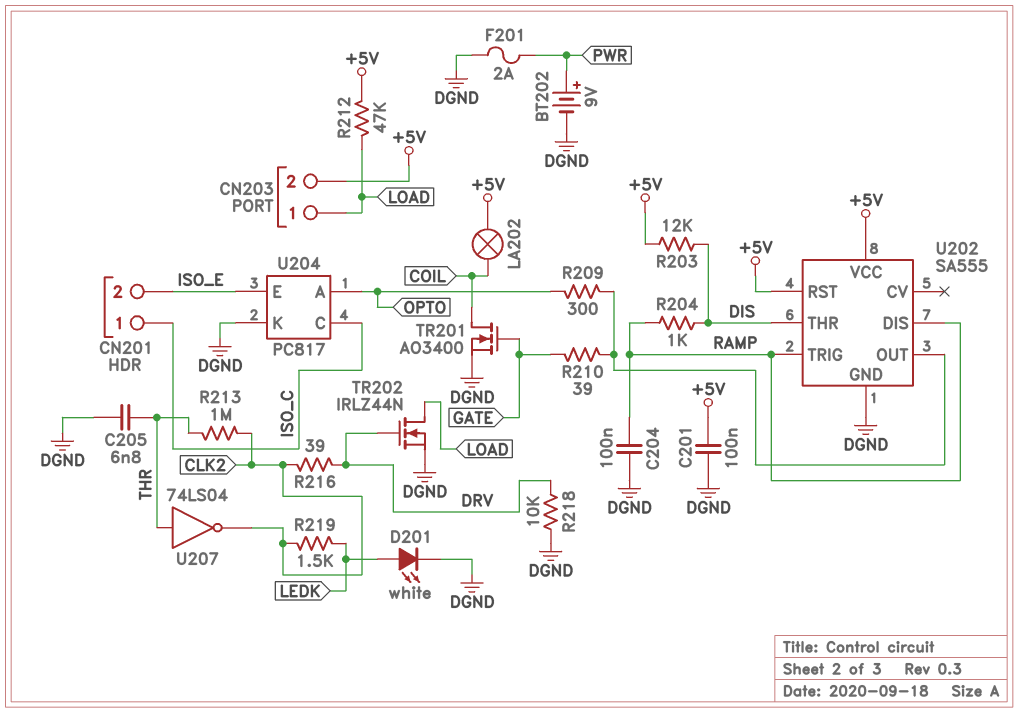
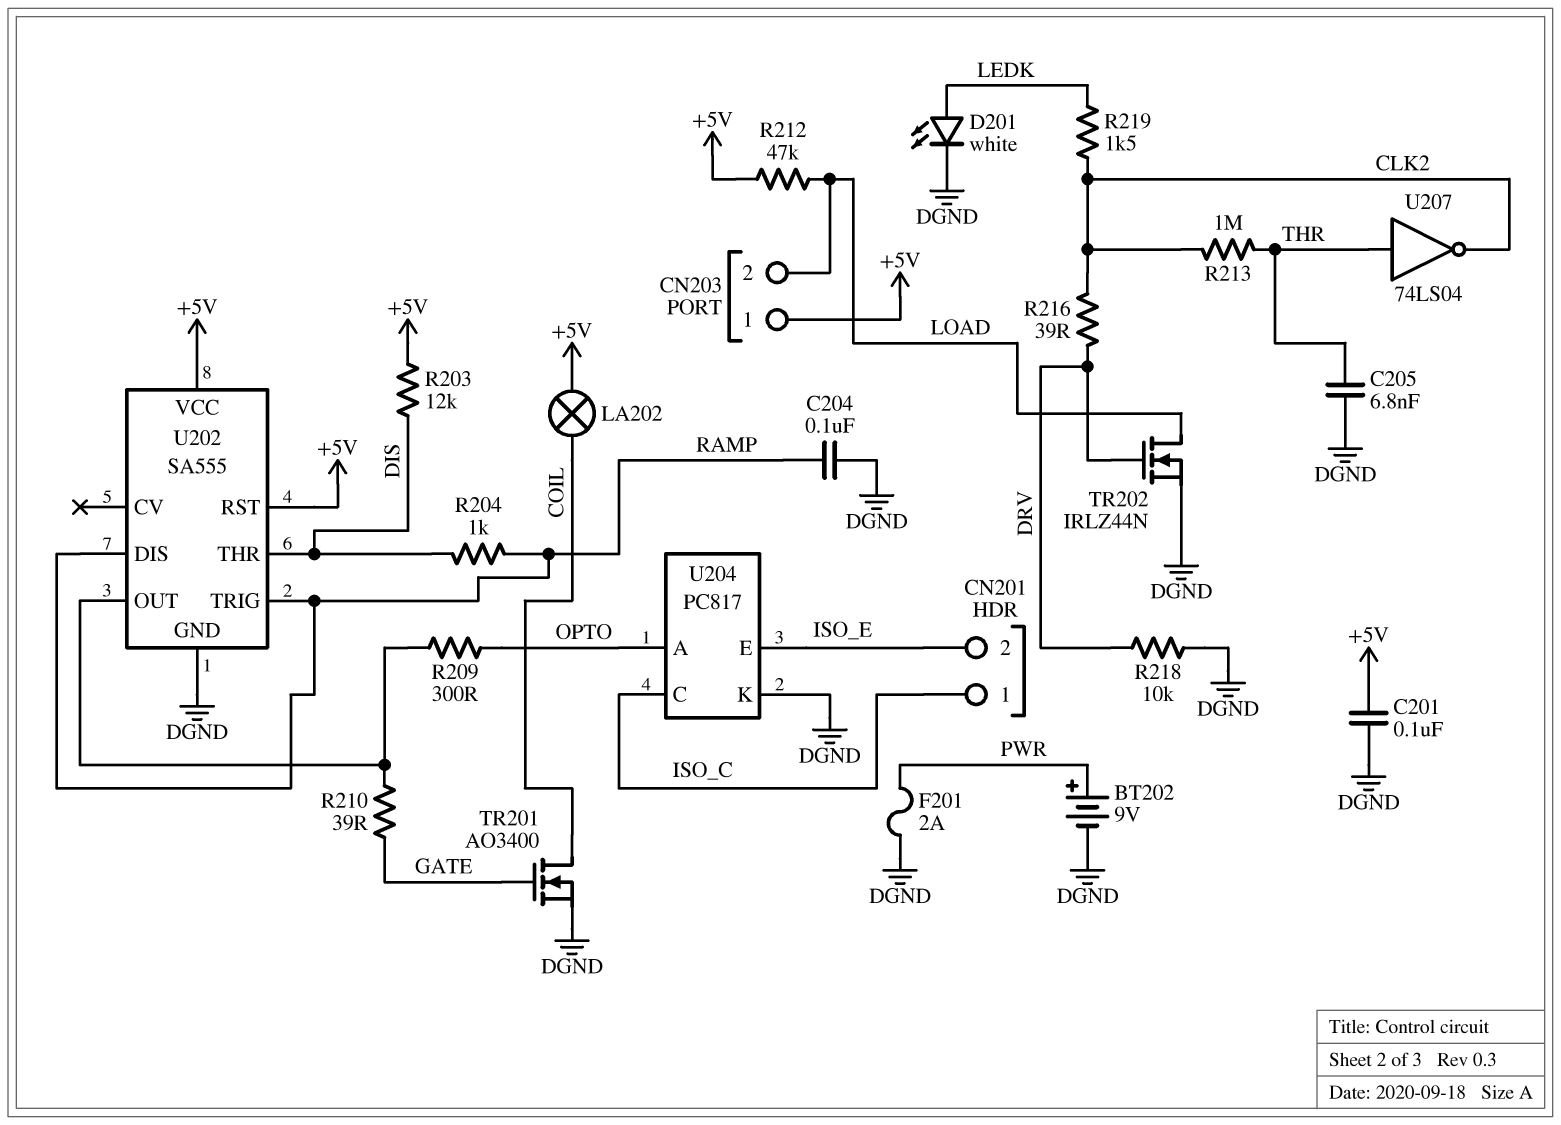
CN203 pin 1: LOAD -> +5V
CN203 pin 2: +5V -> LOAD

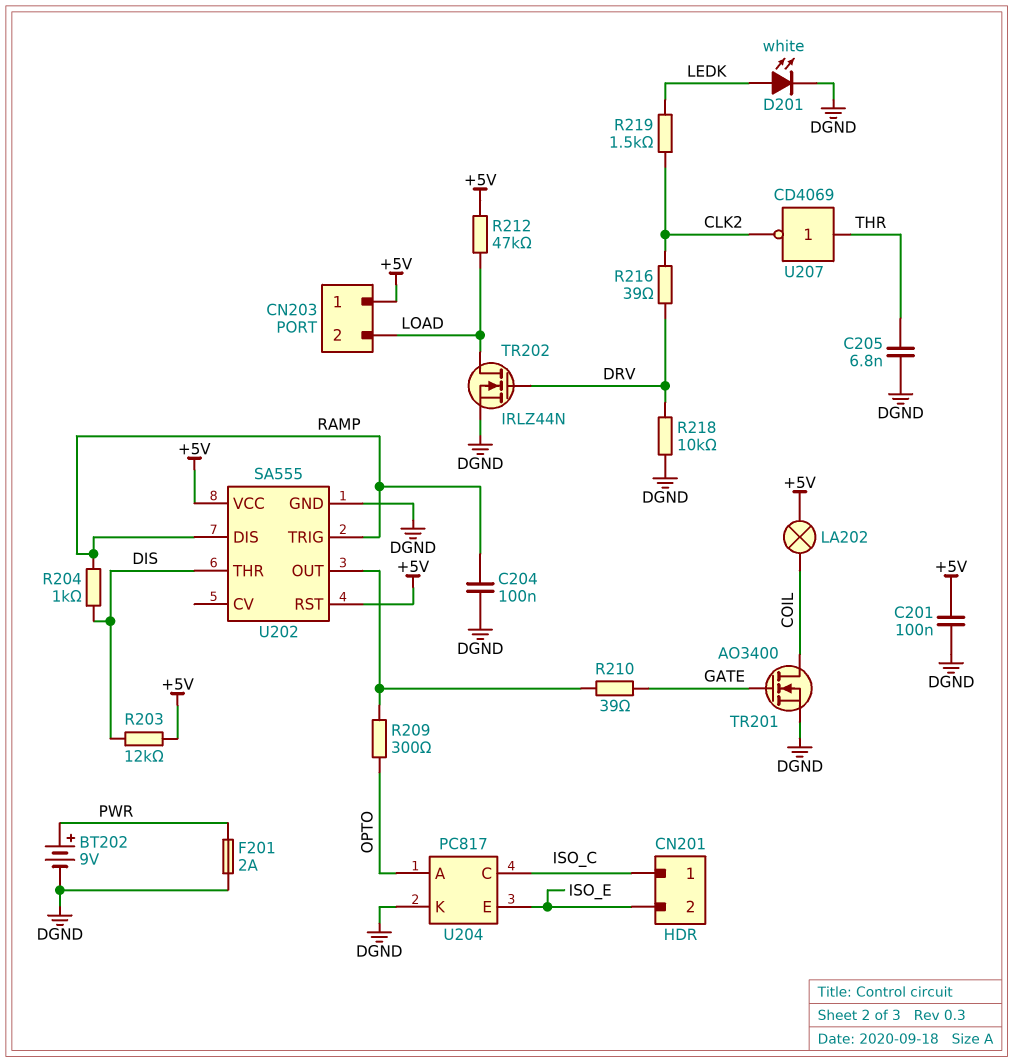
R213: 1M (CLK2, THR) -> none
U207: NOT 74LS04 (in THR, out CLK2) -> NOT CD4069 (in THR, out CLK2)

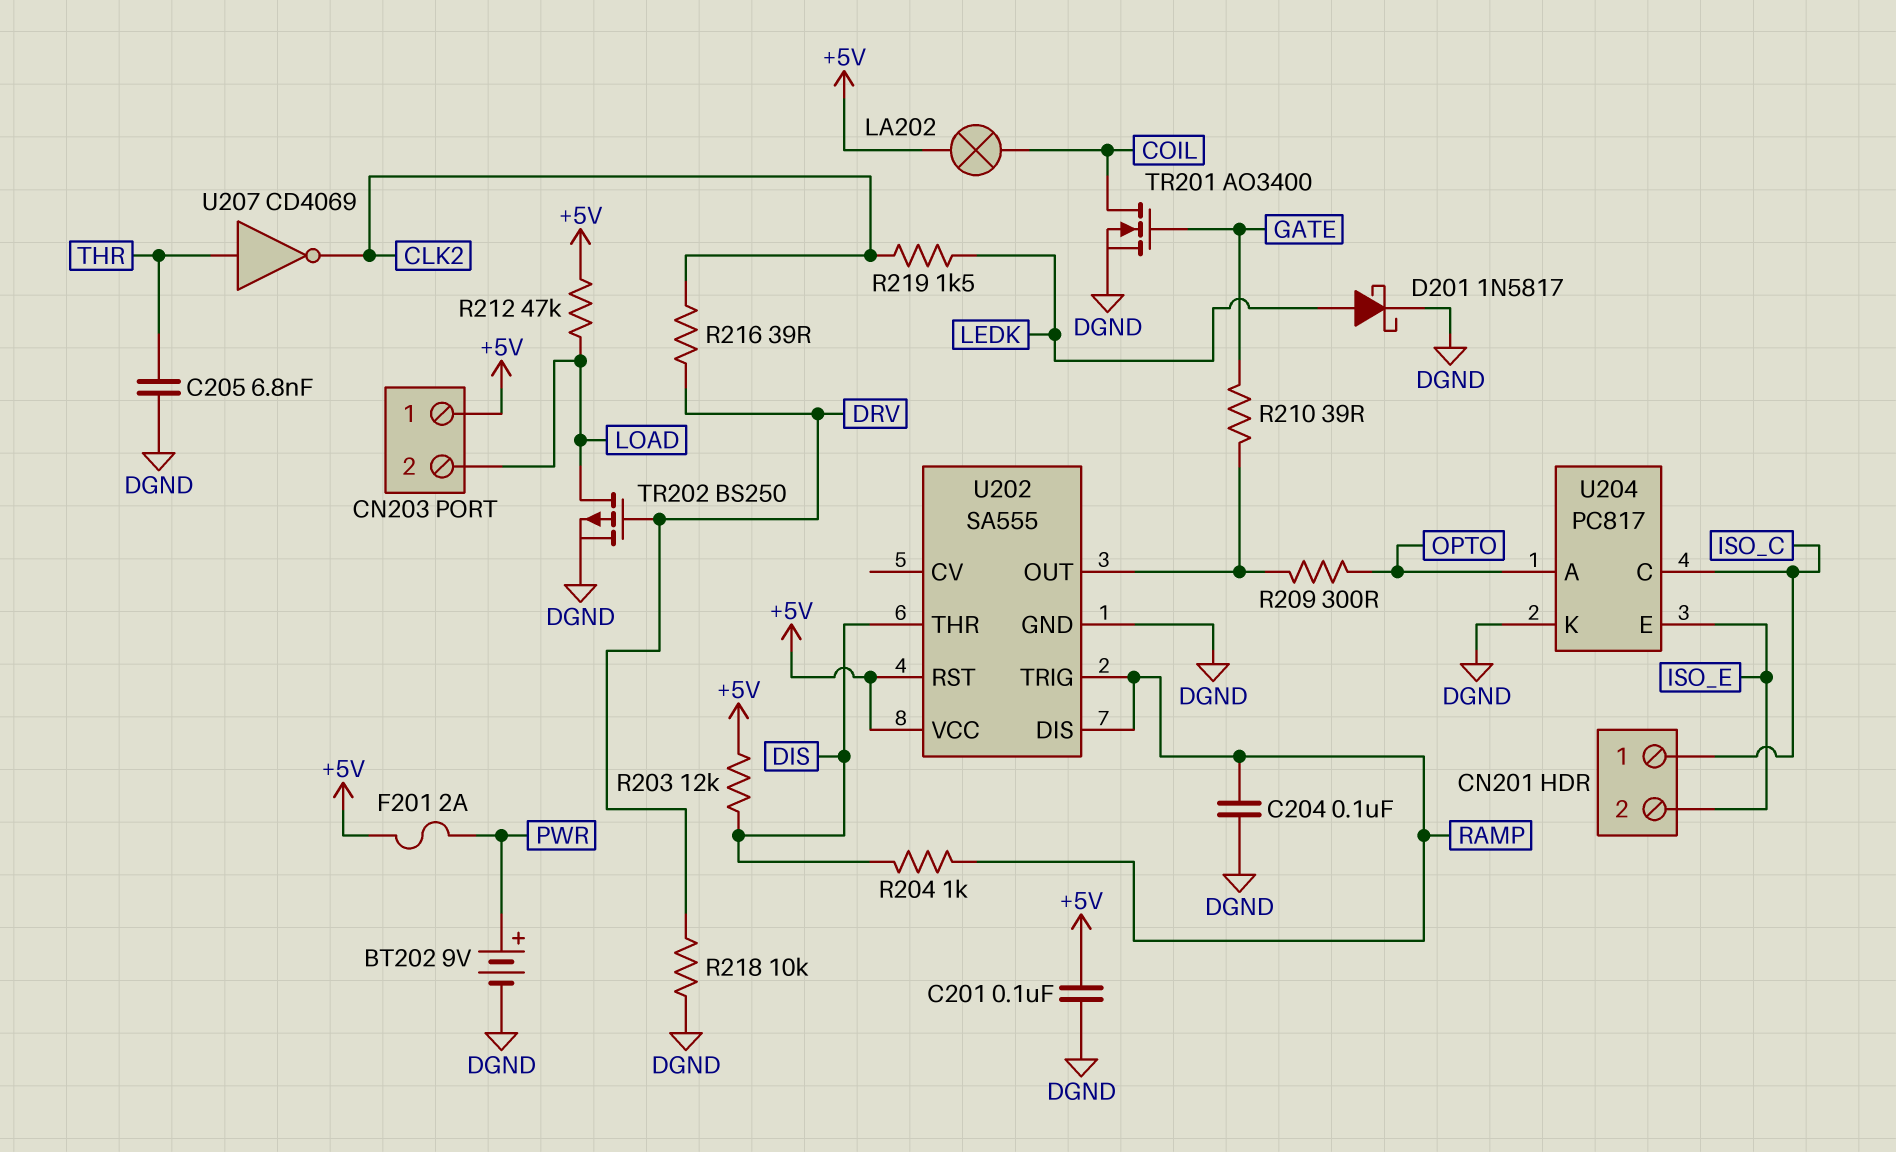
D201: LED white (A LEDK, K DGND) -> schottky 1N5817 (A LEDK, K DGND)
F201: 2A (DGND, PWR) -> 2A (+5V, PWR)
TR202: NMOS IRLZ44N (G DRV, D LOAD, S DGND) -> PMOS BS250 (G DRV, D LOAD, S DGND)

